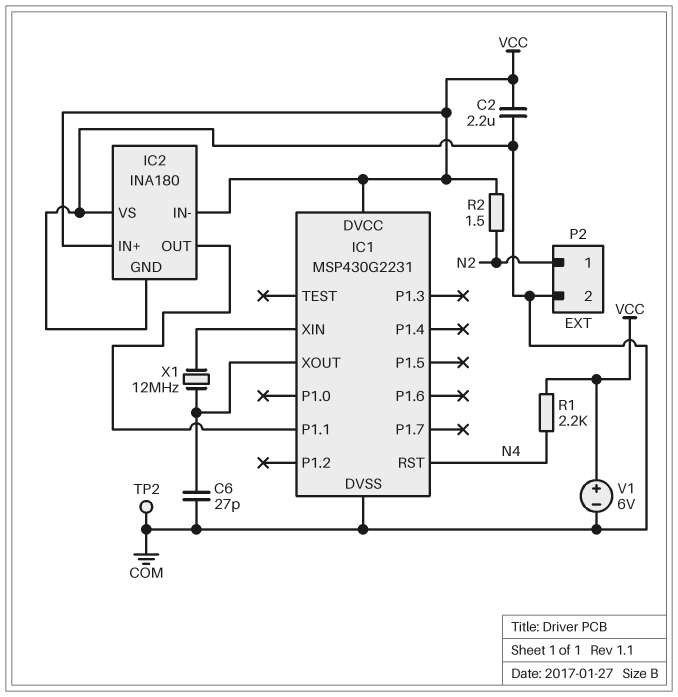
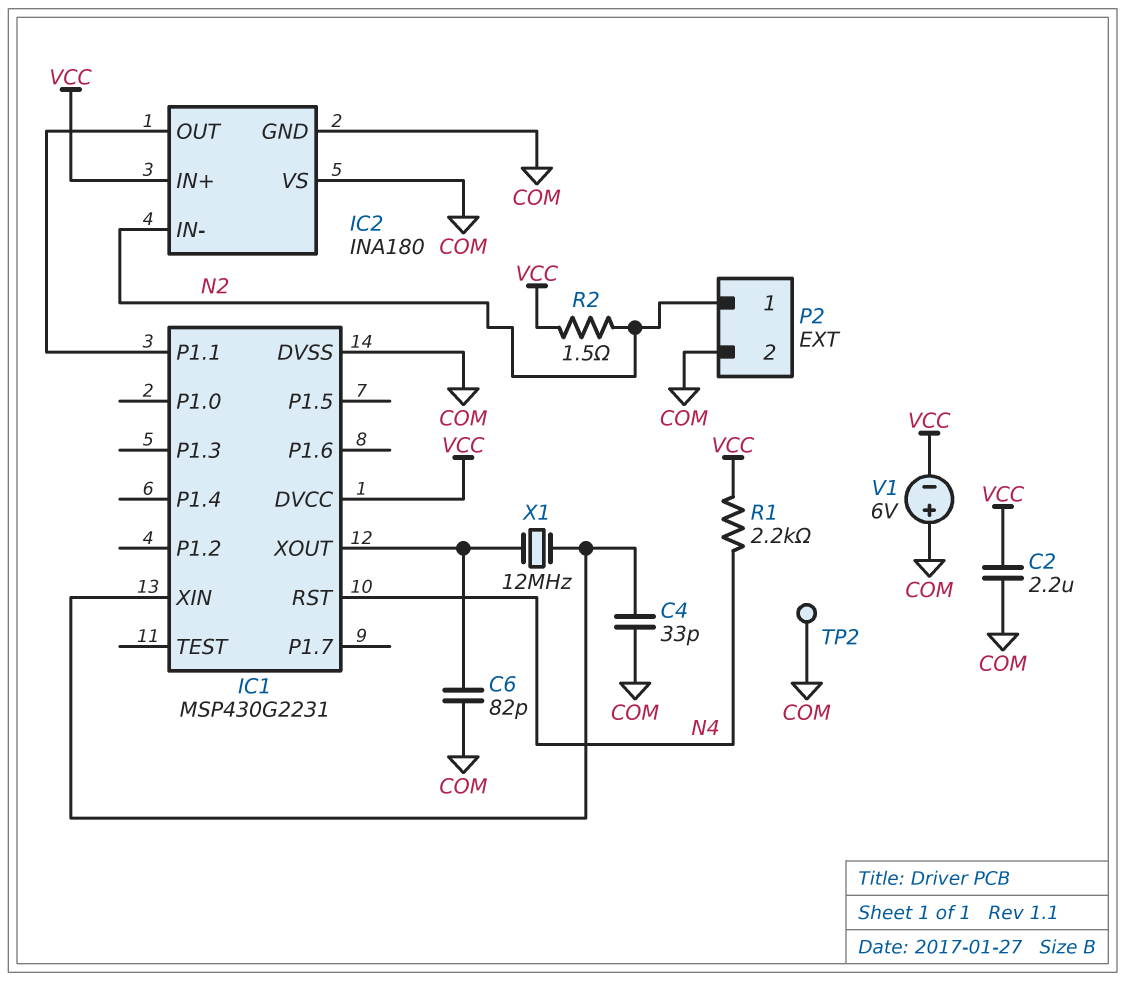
C4: none -> 33pF (COM, IC1/XIN)
C6: 27pF (COM, IC1/XOUT) -> 82pF (COM, IC1/XOUT)
IC2 pin IN-: VCC -> N2
V1: 6V (plus VCC, minus COM) -> 6V (plus COM, minus VCC)

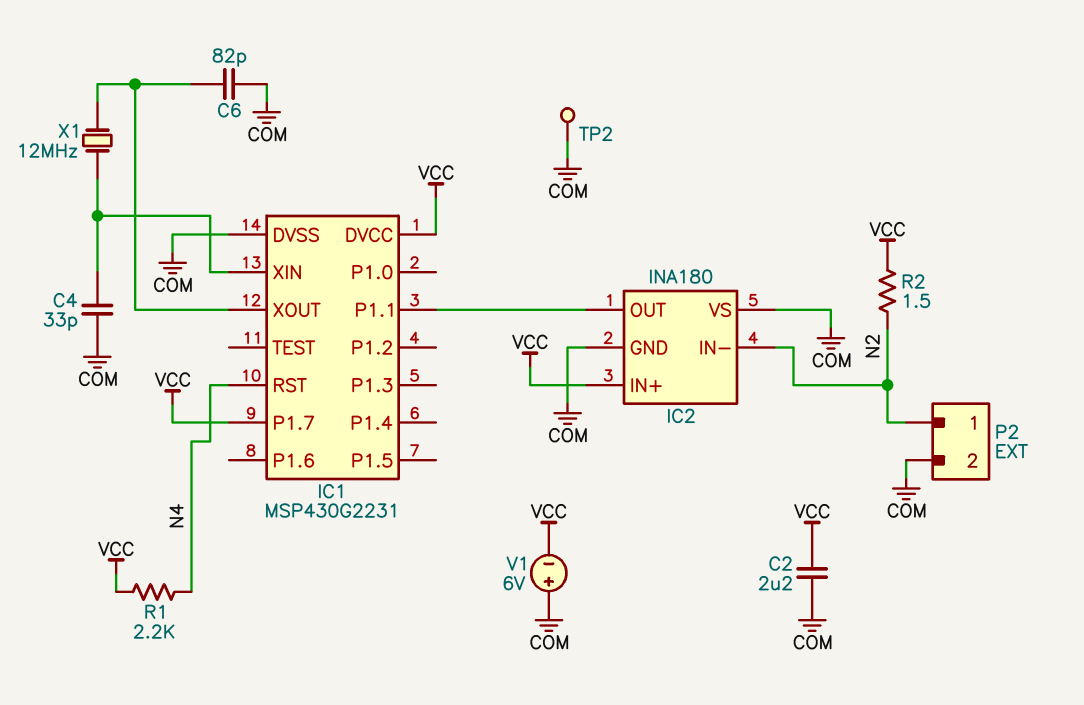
IC1 pin P1.7: none -> VCC

